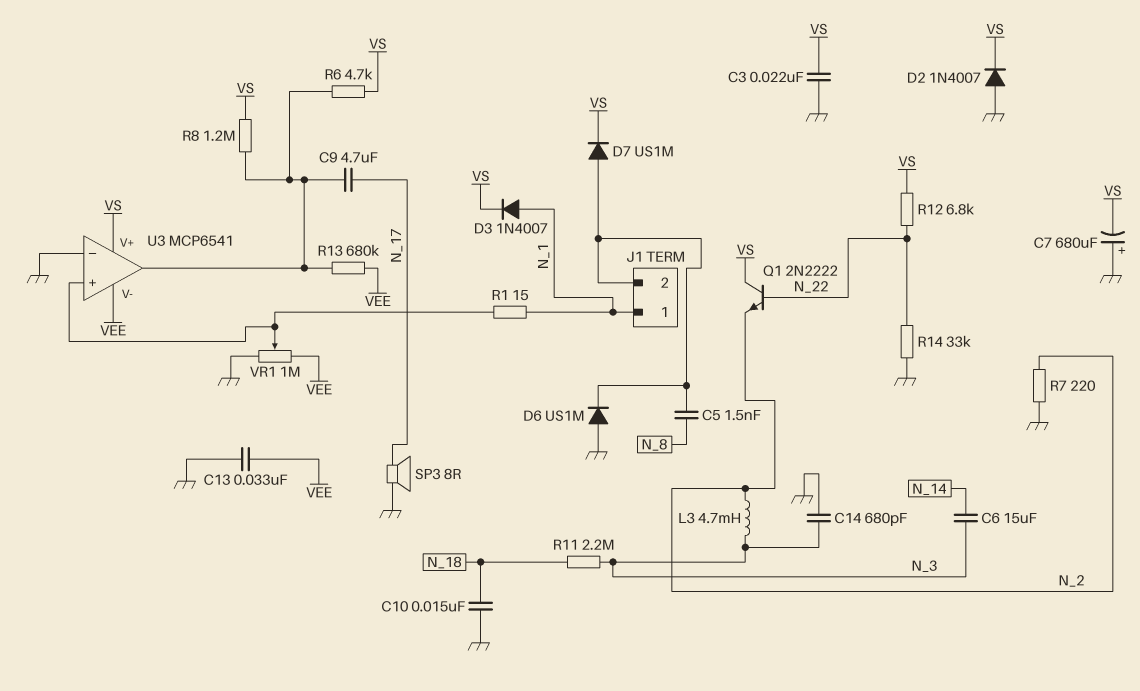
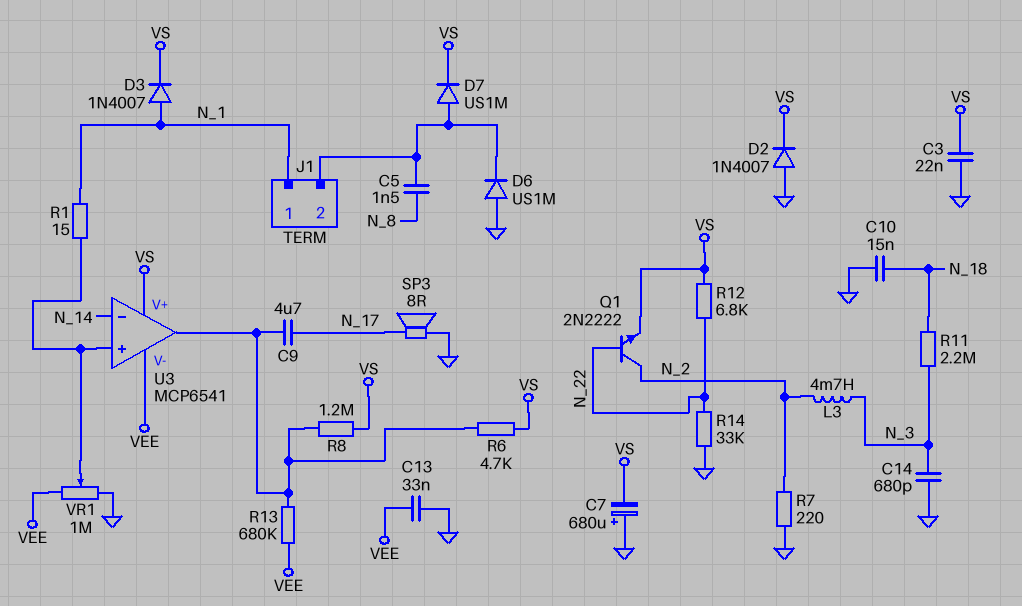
C6: 15uF (N_3, N_14) -> none
Q1: NPN 2N2222 (B N_22, C VS, E N_2) -> NPN 2N2222 (B N_22, C N_2, E VS)
U3 pin in-: GND -> N_14

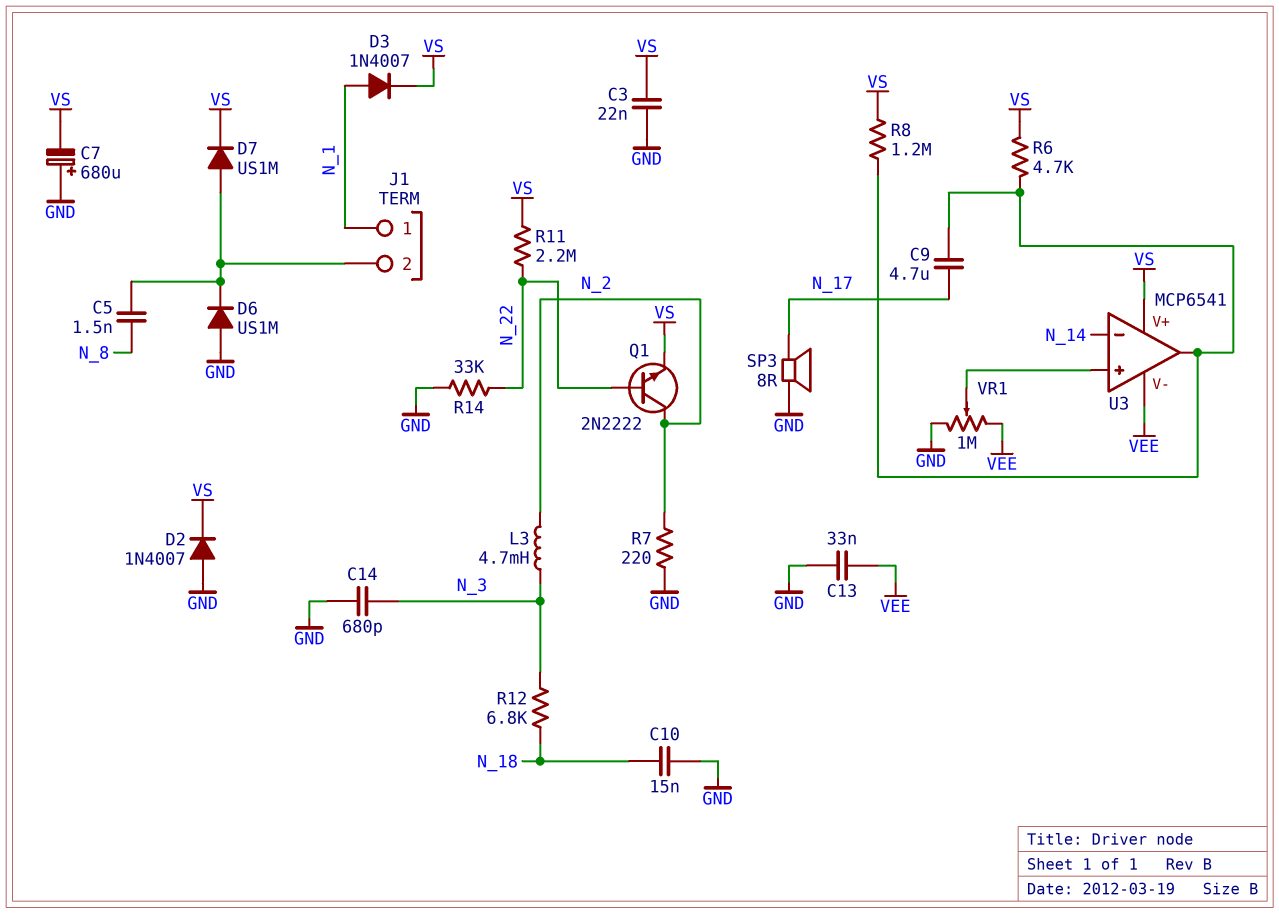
R1: 15 (N_1, U3/in+) -> none
R11: 2.2M (N_3, N_18) -> 2.2M (N_22, VS)
R12: 6.8k (N_22, VS) -> 6.8k (N_3, N_18)
R13: 680k (U3/out, VEE) -> none

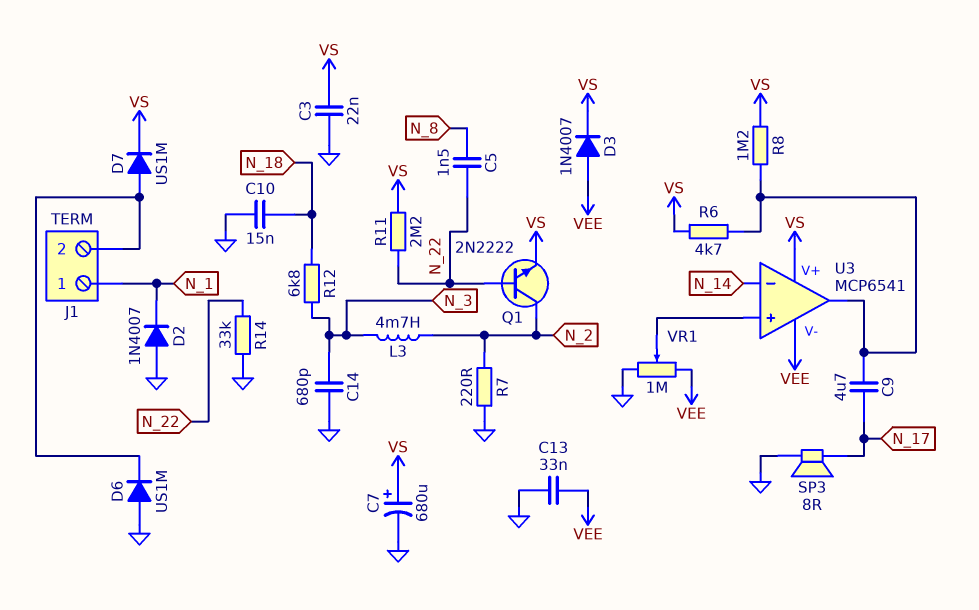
C5: 1.5nF (J1/2, N_8) -> 1.5nF (N_8, N_22)
C7: 680uF (plus GND, minus VS) -> 680uF (plus VS, minus GND)
D2: diode 1N4007 (A GND, K VS) -> diode 1N4007 (A GND, K N_1)
D3: diode 1N4007 (A N_1, K VS) -> diode 1N4007 (A VEE, K VS)

